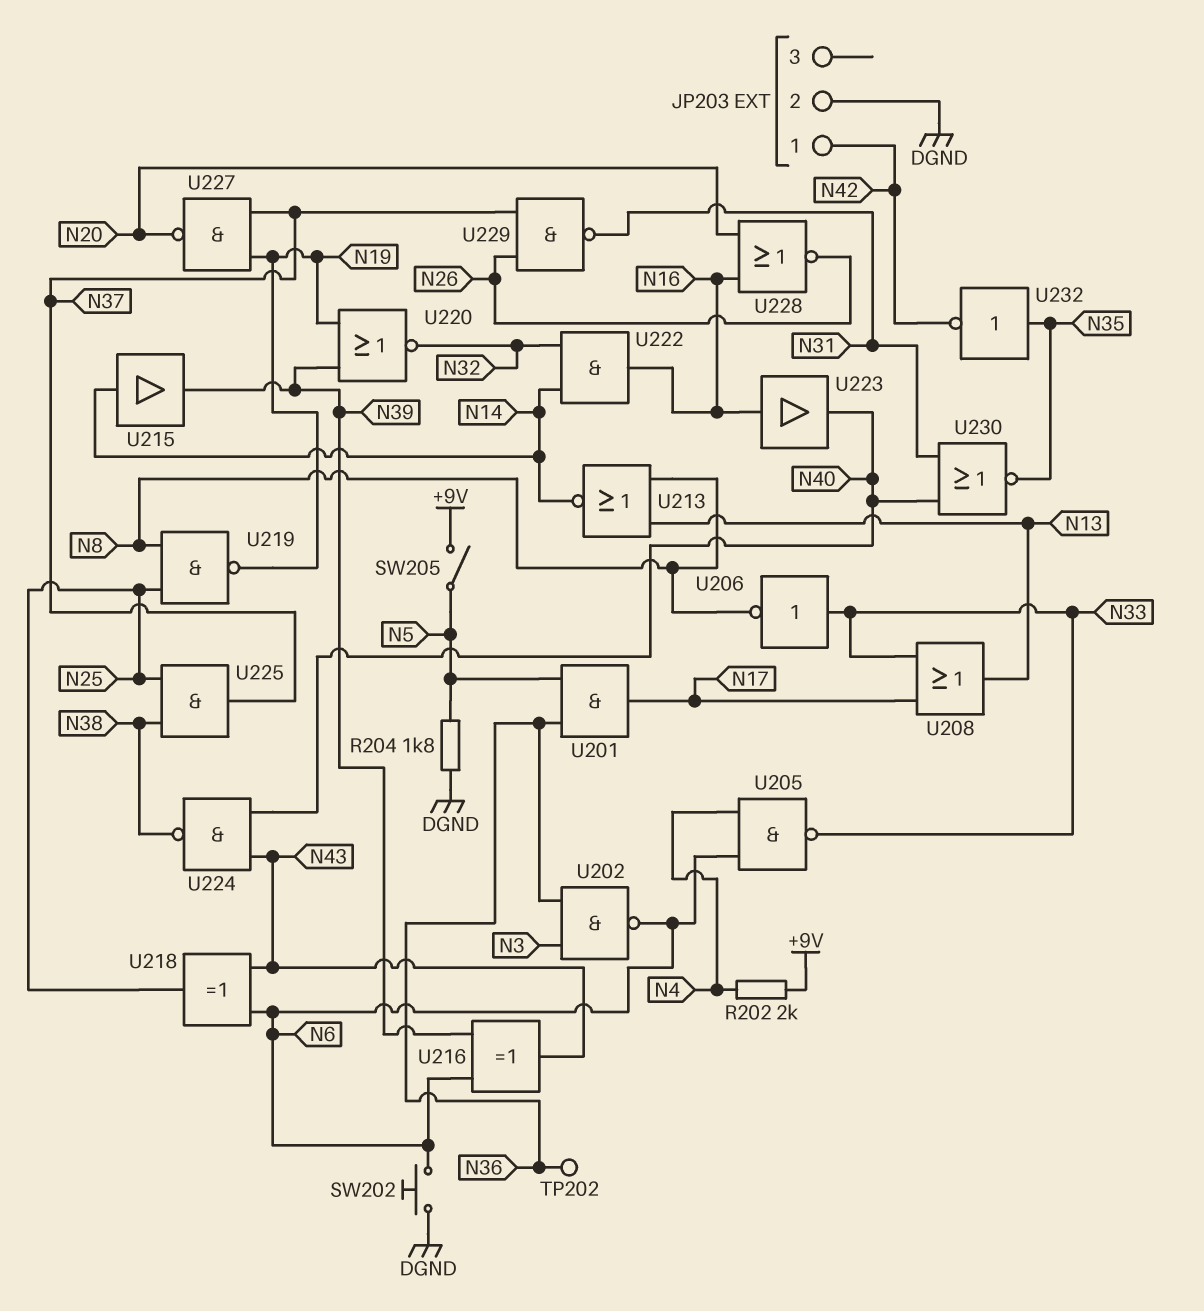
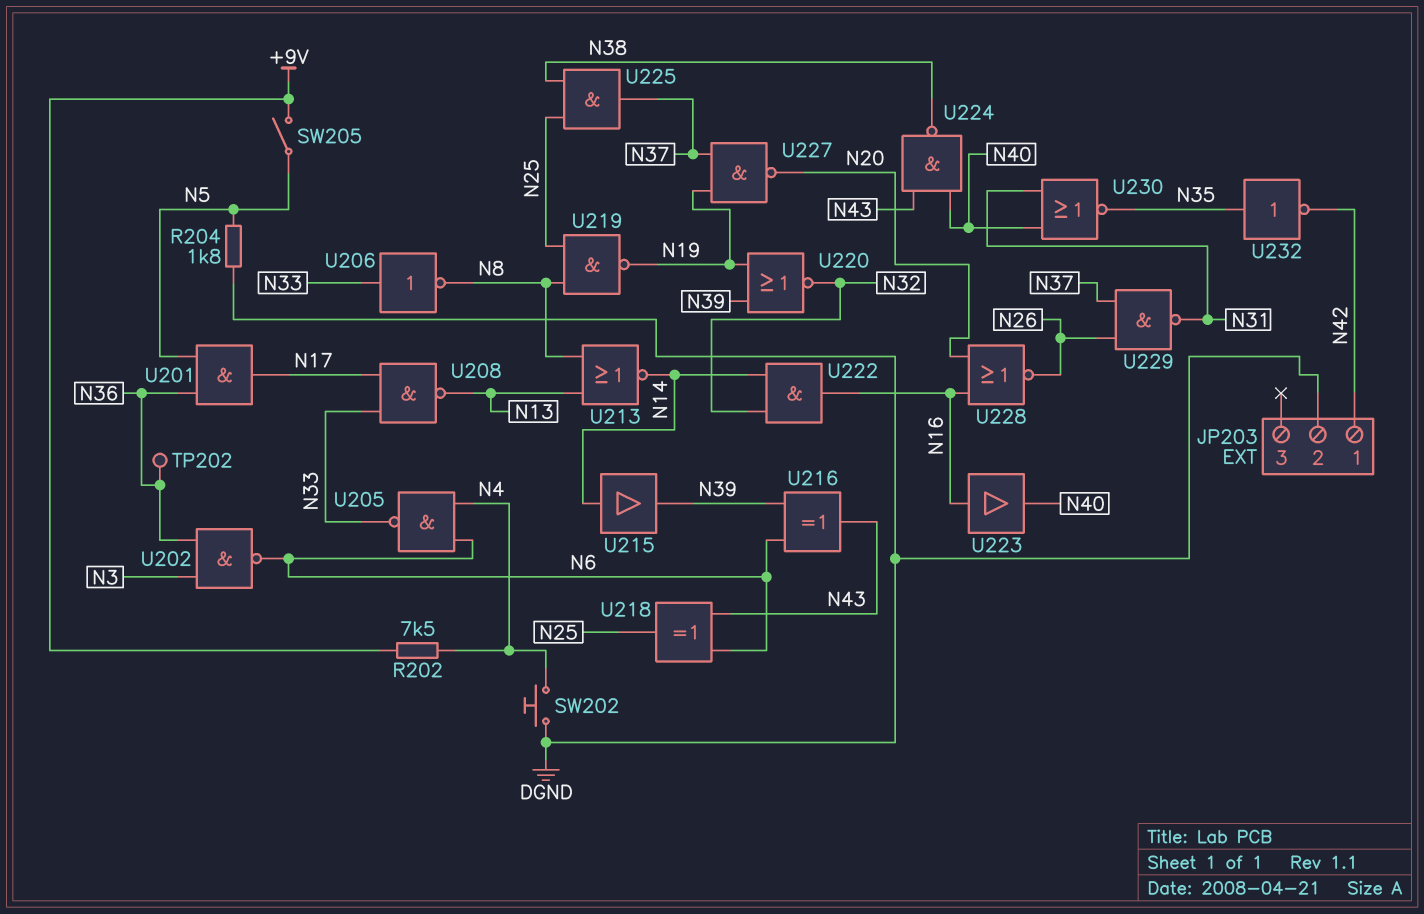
R202: 2k (+9V, N4) -> 7.5k (+9V, N4)
SW202: button (DGND, N6) -> button (DGND, N4)
U208: OR (in N17, in N33, out N13) -> NAND (in N17, in N33, out N13)

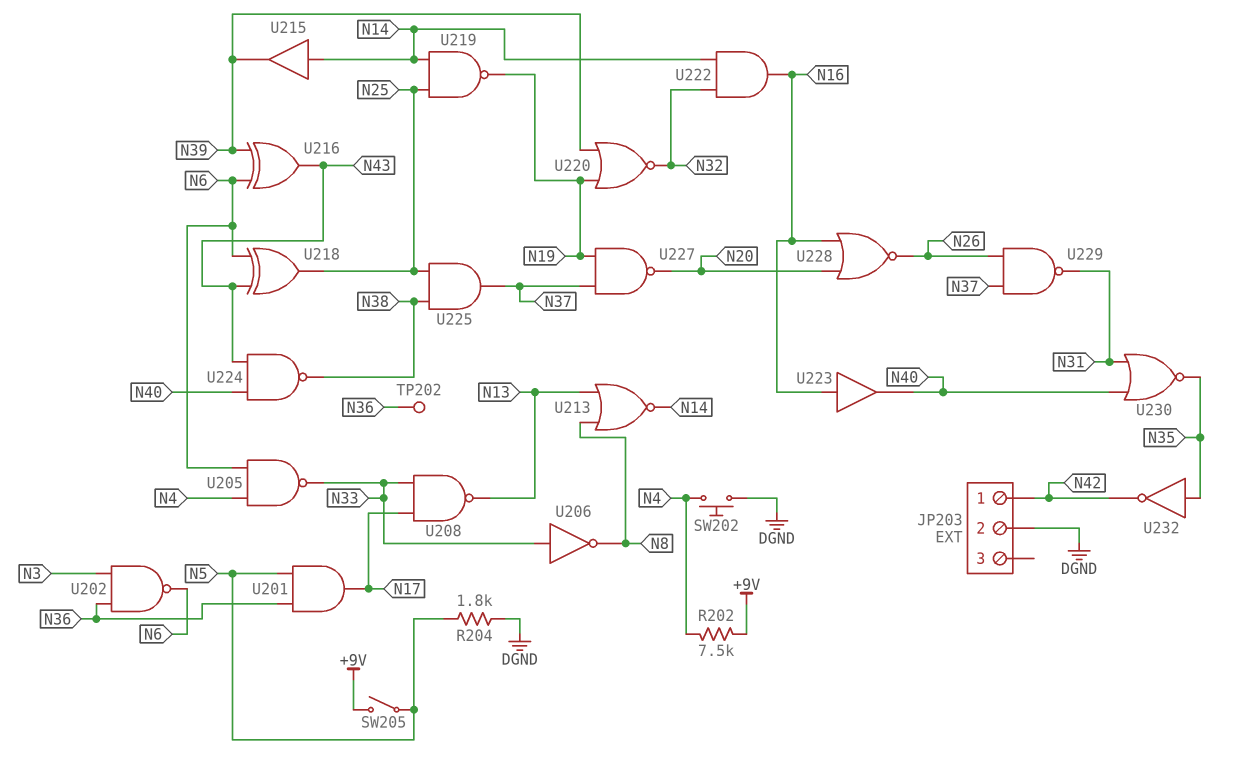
U219: NAND (in N8, in N25, out N19) -> NAND (in N14, in N25, out N19)

